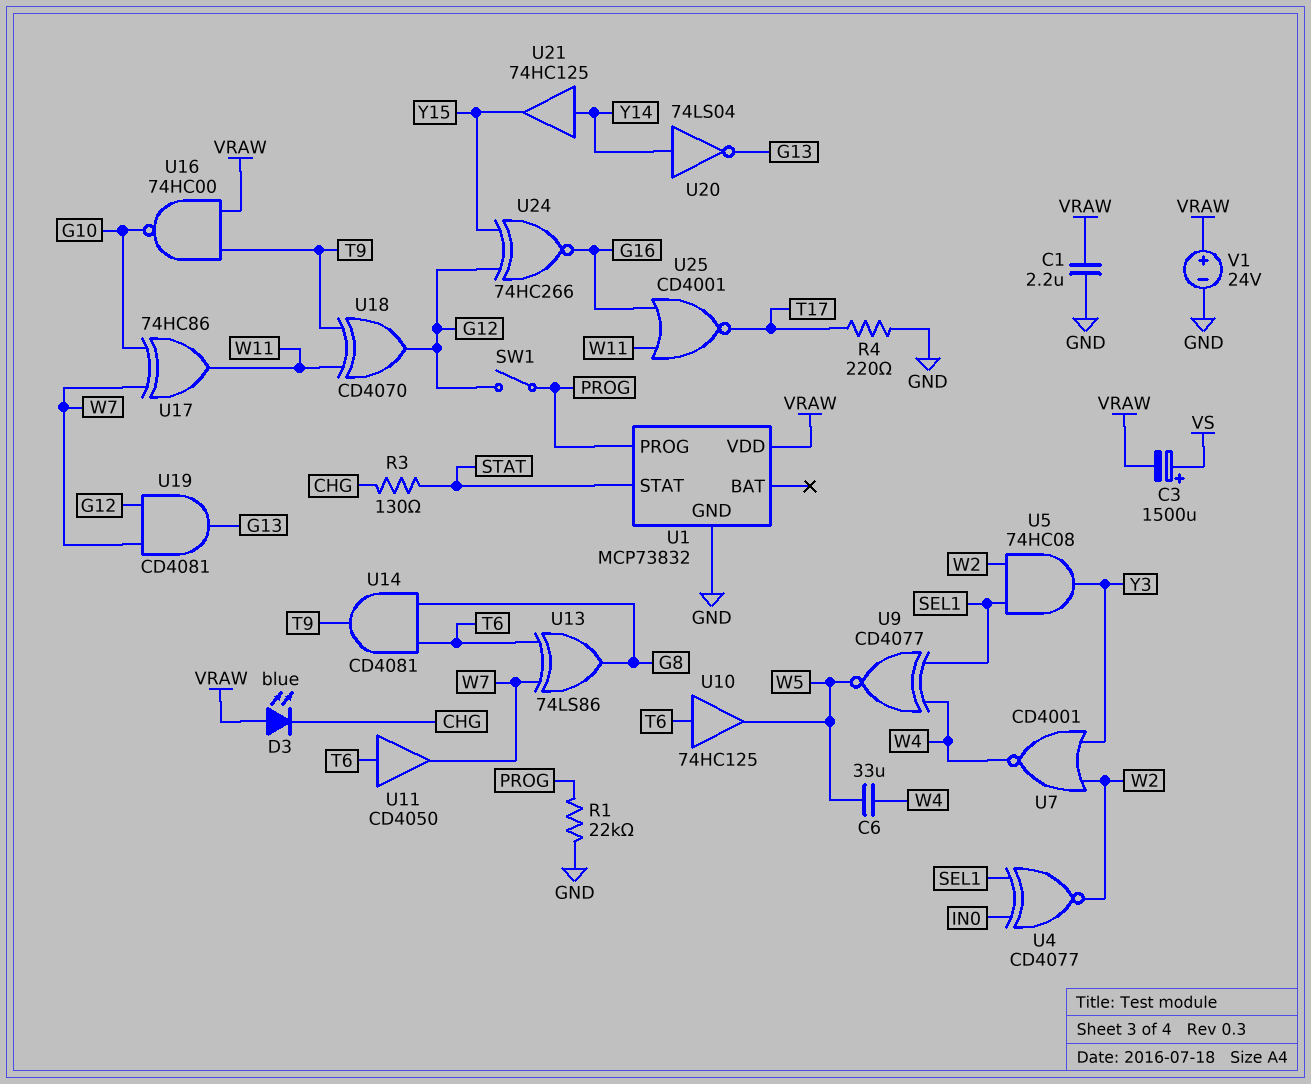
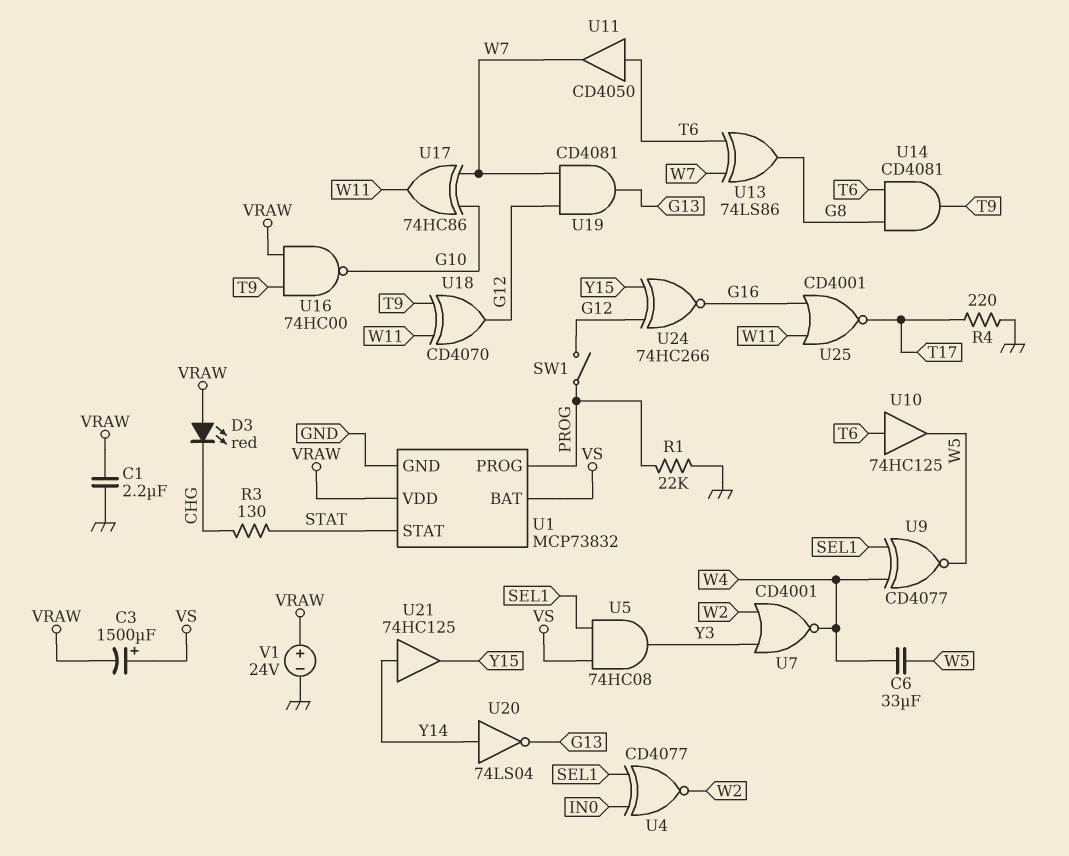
D3: LED blue (A VRAW, K CHG) -> LED red (A VRAW, K CHG)
U1 pin BAT: none -> VS
U5: AND 74HC08 (in SEL1, in W2, out Y3) -> AND 74HC08 (in SEL1, in VS, out Y3)

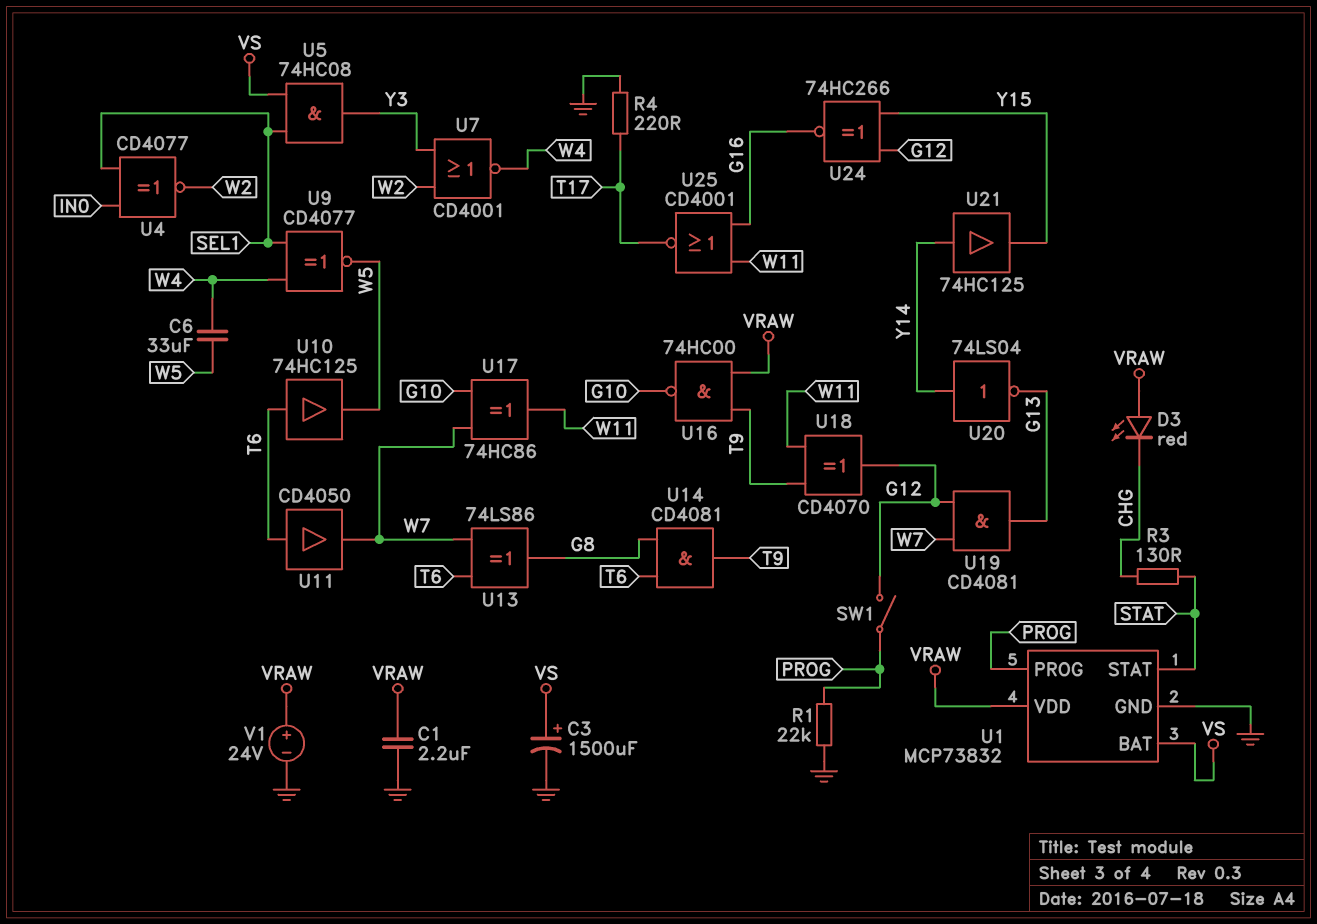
C3: 1500uF (plus VS, minus VRAW) -> 1500uF (plus VS, minus GND)

